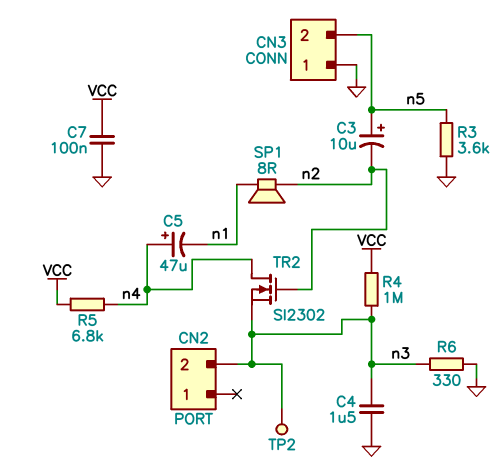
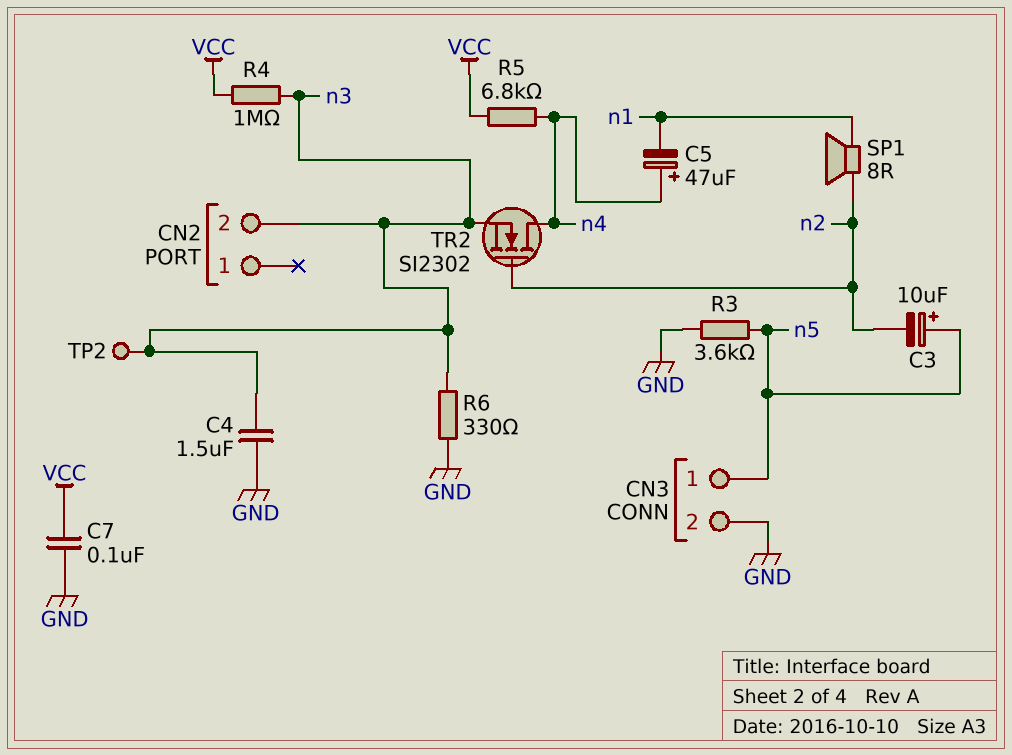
CN3 pin 1: GND -> n5
CN3 pin 2: n5 -> GND

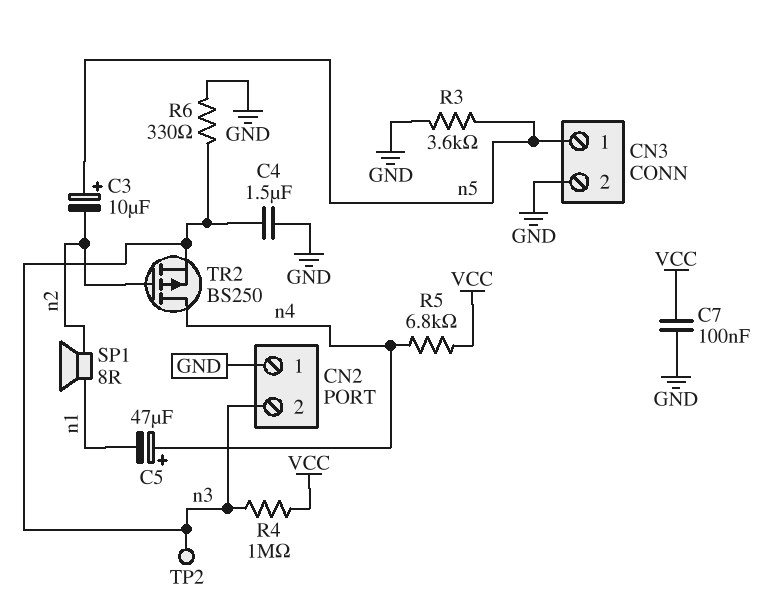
CN2 pin 1: none -> GND
TR2: NMOS SI2302 (G n2, D n4, S n3) -> PMOS BS250 (G n2, D n4, S n3)

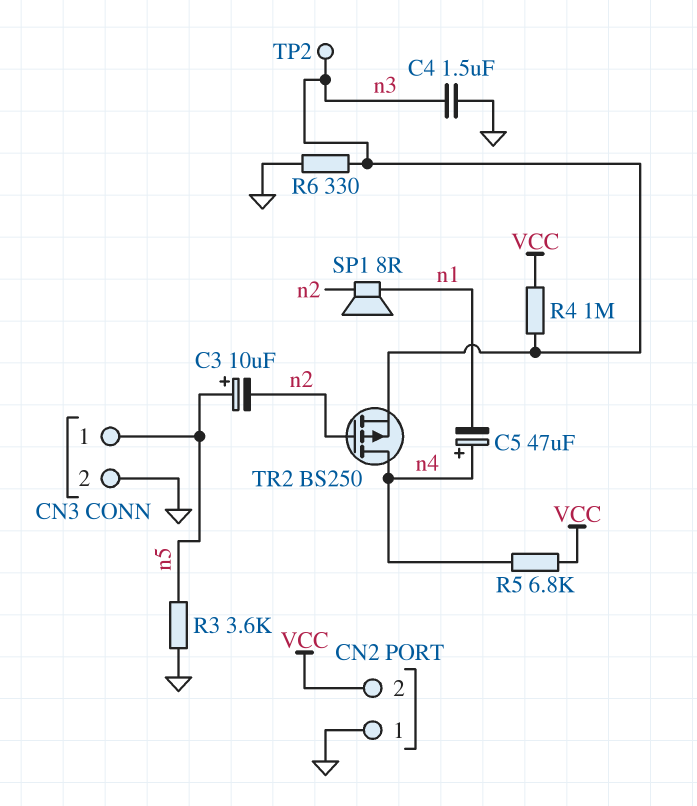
C7: 100nF (GND, VCC) -> none
CN2 pin 2: n3 -> VCC

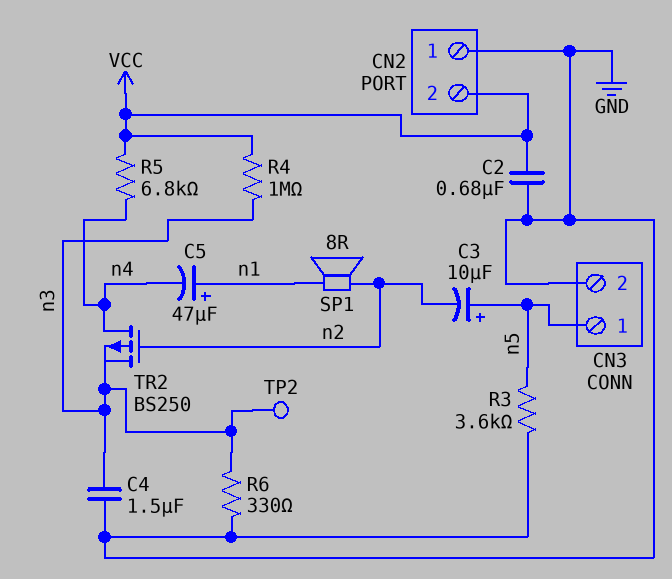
C2: none -> 680nF (GND, VCC)
C5: 47uF (plus n4, minus n1) -> 47uF (plus n1, minus n4)

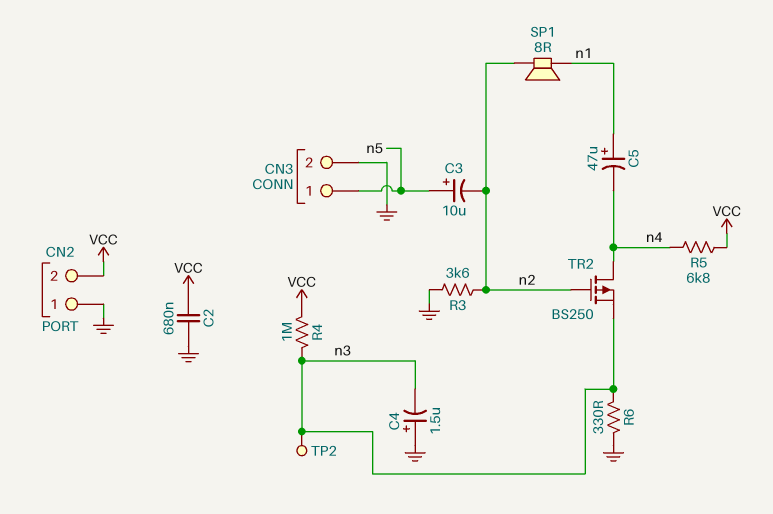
C4: 1.5uF (GND, n3) -> 1.5uF (plus GND, minus n3)
R3: 3.6k (GND, n5) -> 3.6k (GND, n2)

